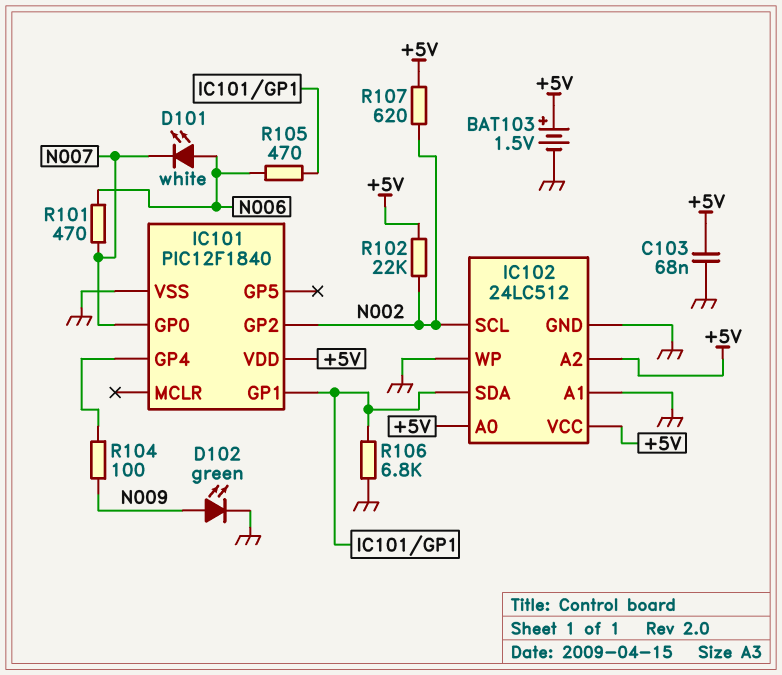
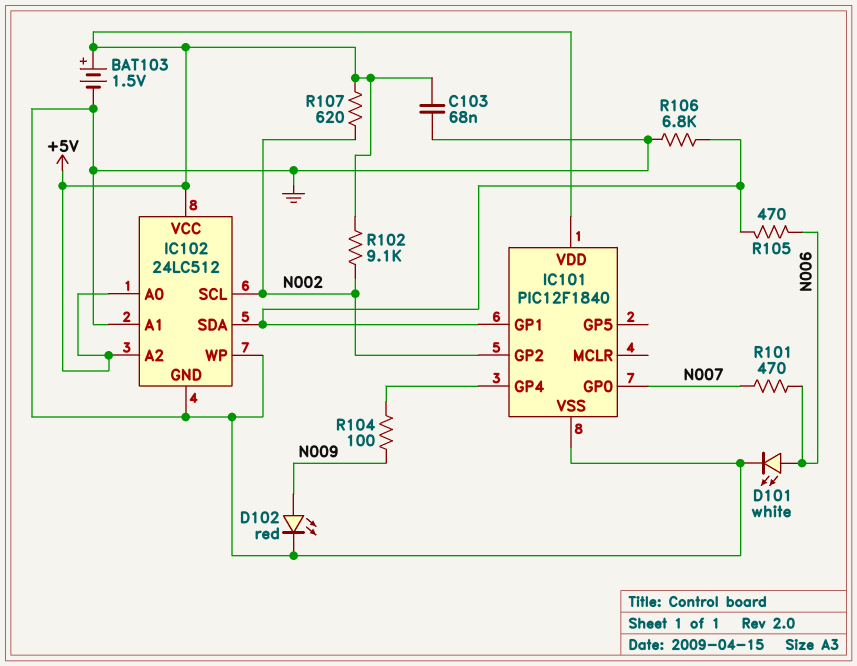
D101: LED white (A N006, K N007) -> LED white (A N006, K GND)
D102: LED green (A N009, K GND) -> LED red (A N009, K GND)
R102: 22k (+5V, N002) -> 9.1k (+5V, N002)

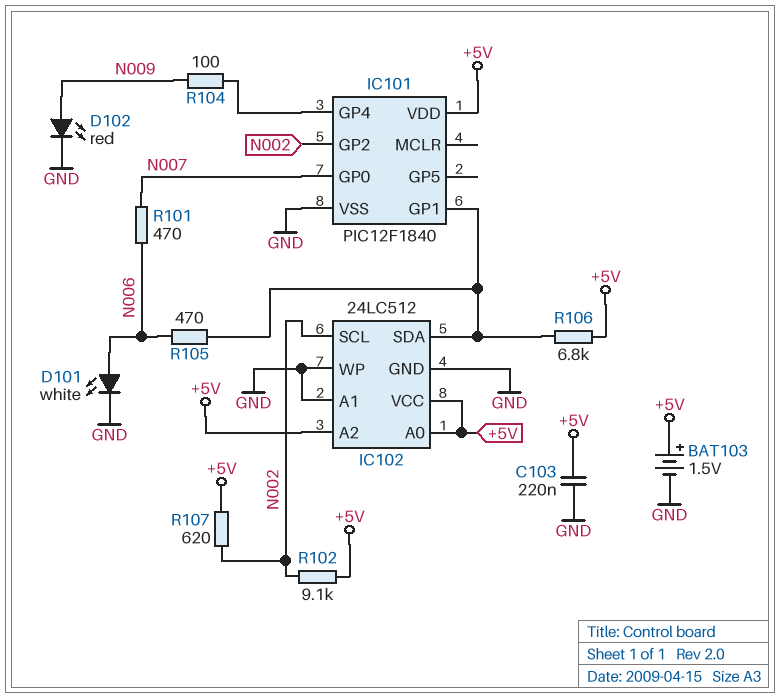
C103: 68nF (+5V, GND) -> 220nF (+5V, GND)
R106: 6.8k (GND, IC101/GP1) -> 6.8k (+5V, IC101/GP1)

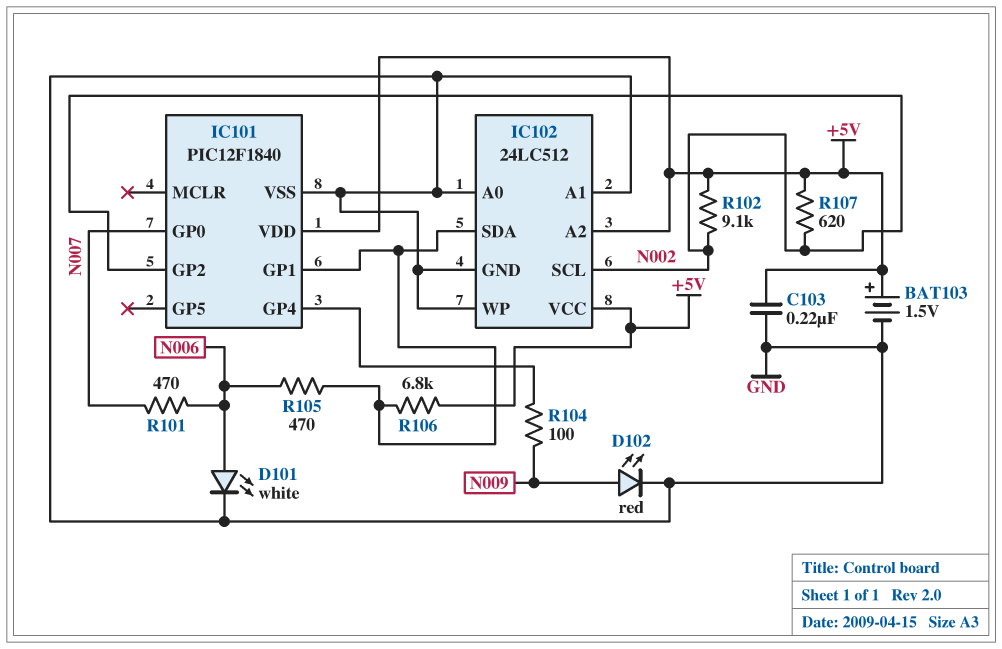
IC102 pin A0: +5V -> GND

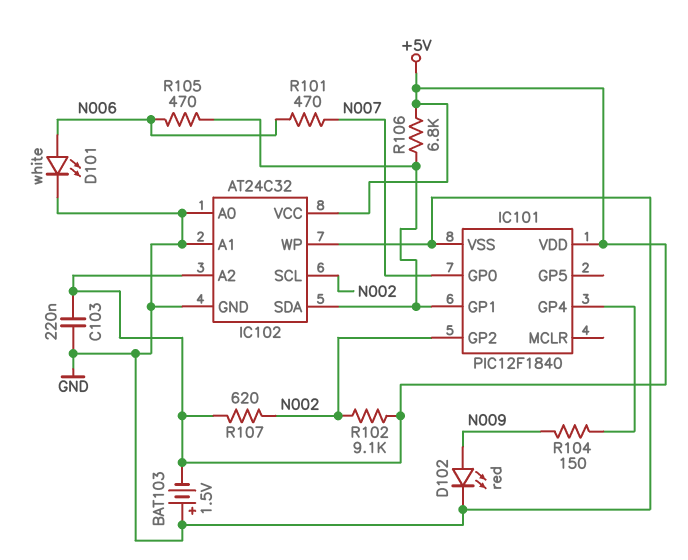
BAT103: 1.5V (plus +5V, minus GND) -> 1.5V (plus GND, minus +5V)
IC102: 24LC512 -> AT24C32
R104: 100 (IC101/GP4, N009) -> 150 (IC101/GP4, N009)

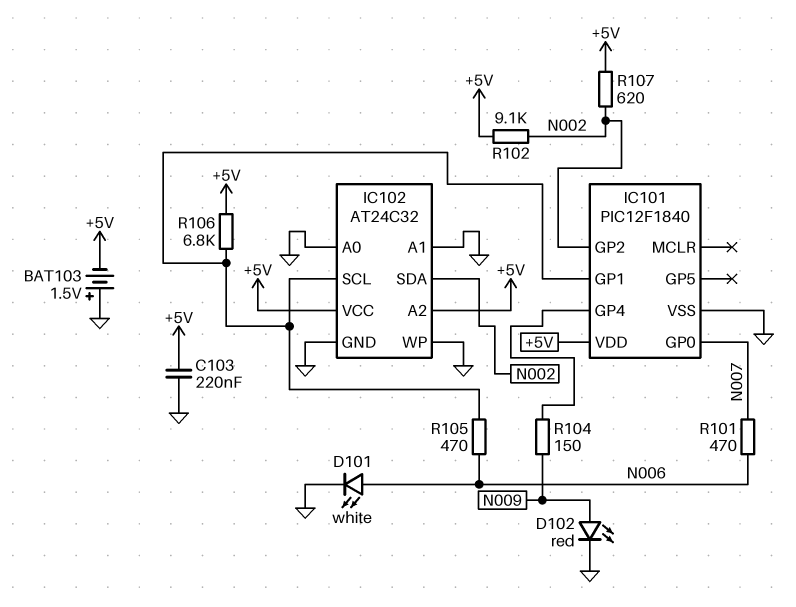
IC102 pin SCL: N002 -> IC101/GP1
IC102 pin SDA: IC101/GP1 -> N002

